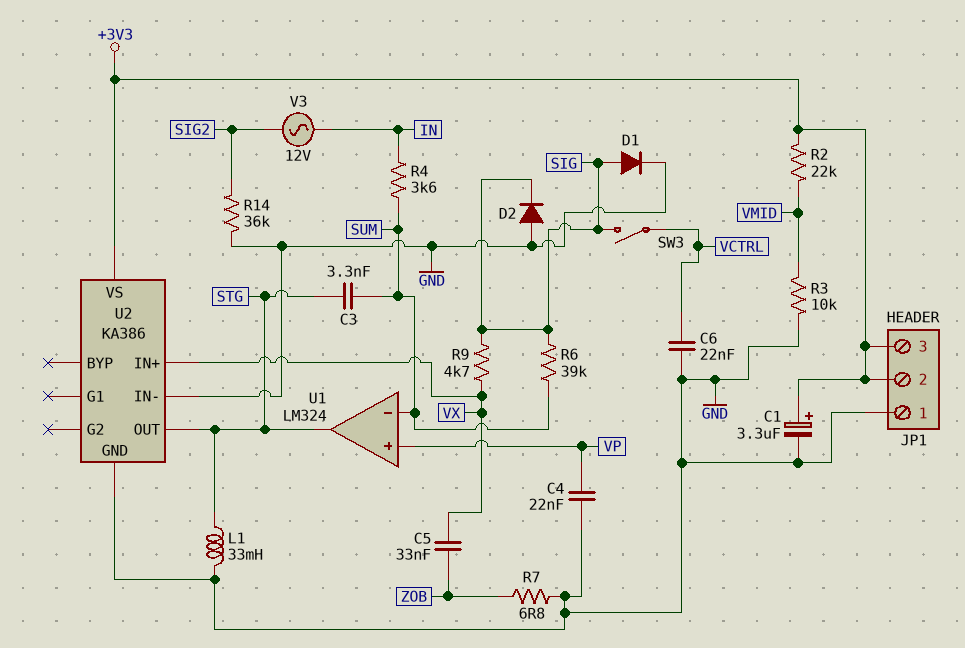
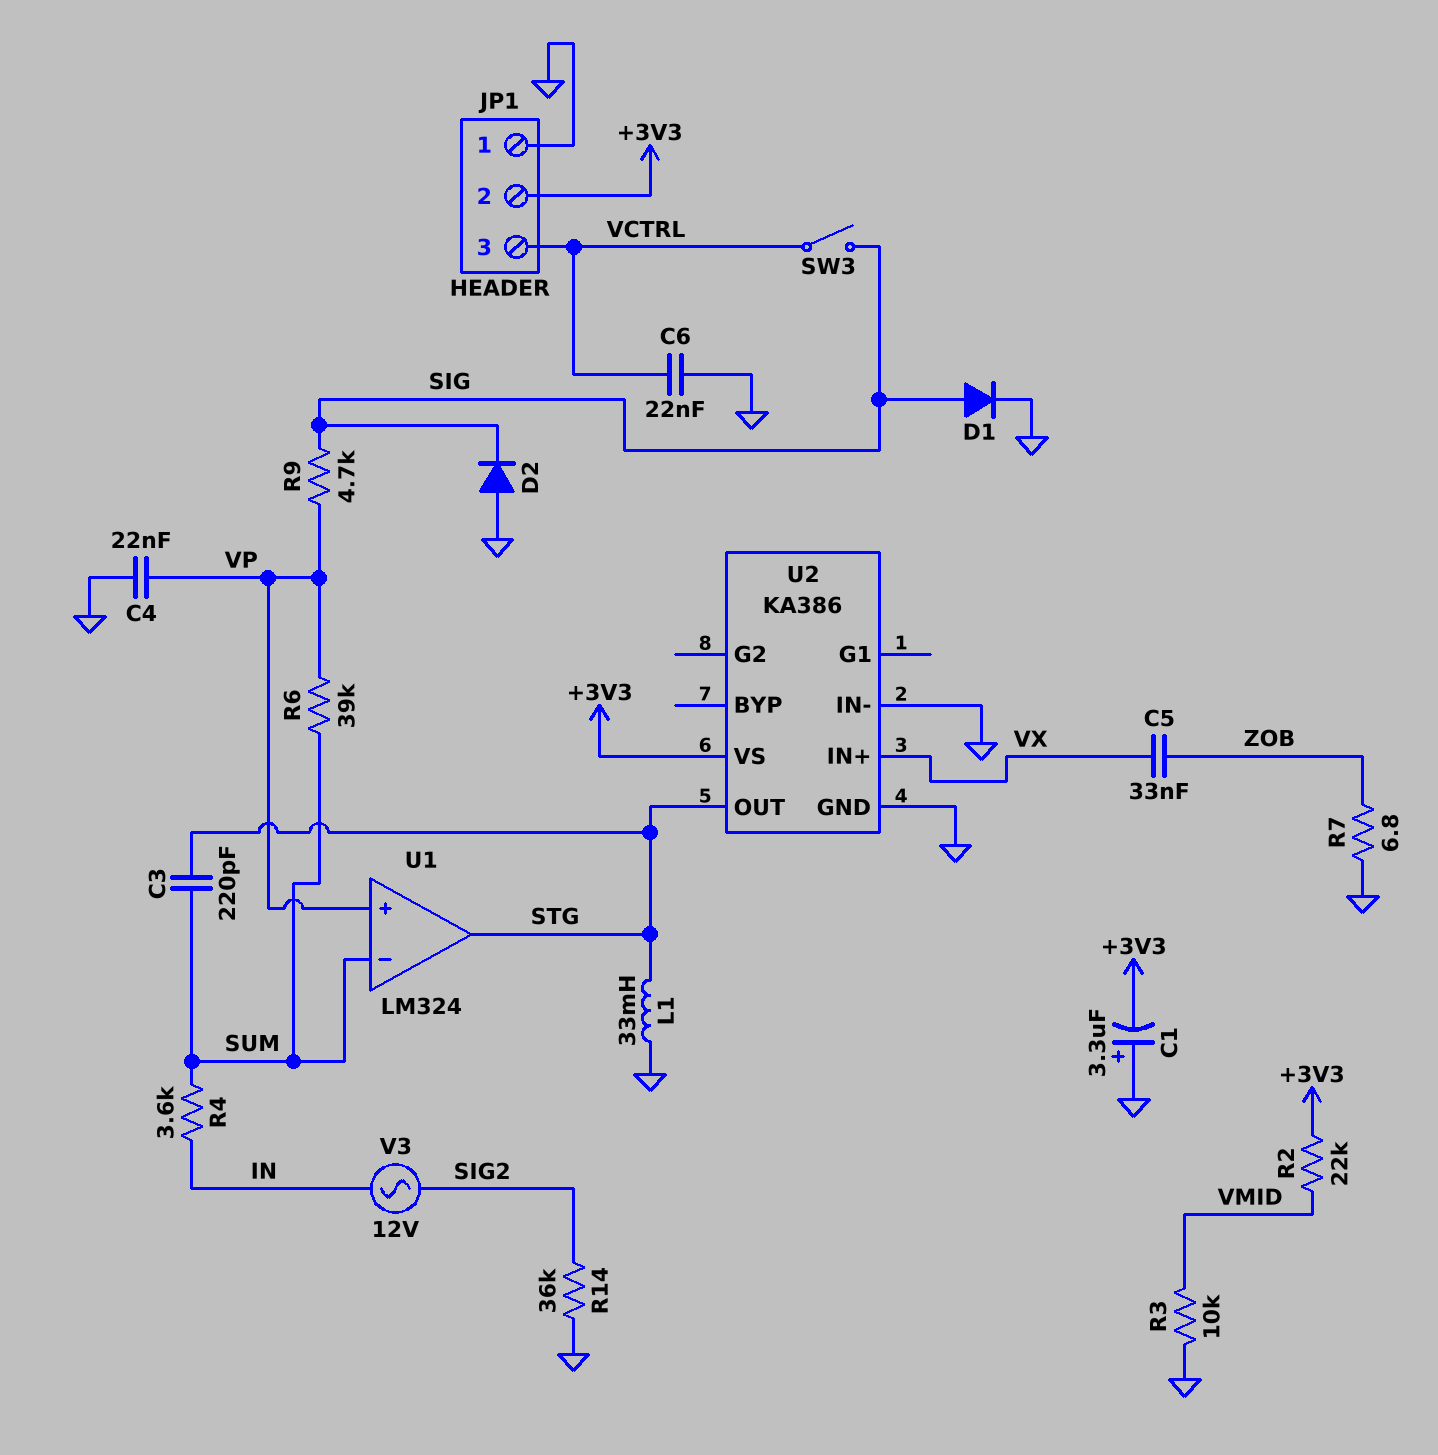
C1: 3.3uF (plus +3V3, minus GND) -> 3.3uF (plus GND, minus +3V3)
C3: 3.3nF (STG, SUM) -> 220pF (STG, SUM)
JP1 pin 3: +3V3 -> VCTRL
R6: 39k (SIG, SUM) -> 39k (SUM, VP)
R9: 4.7k (SIG, VX) -> 4.7k (SIG, VP)

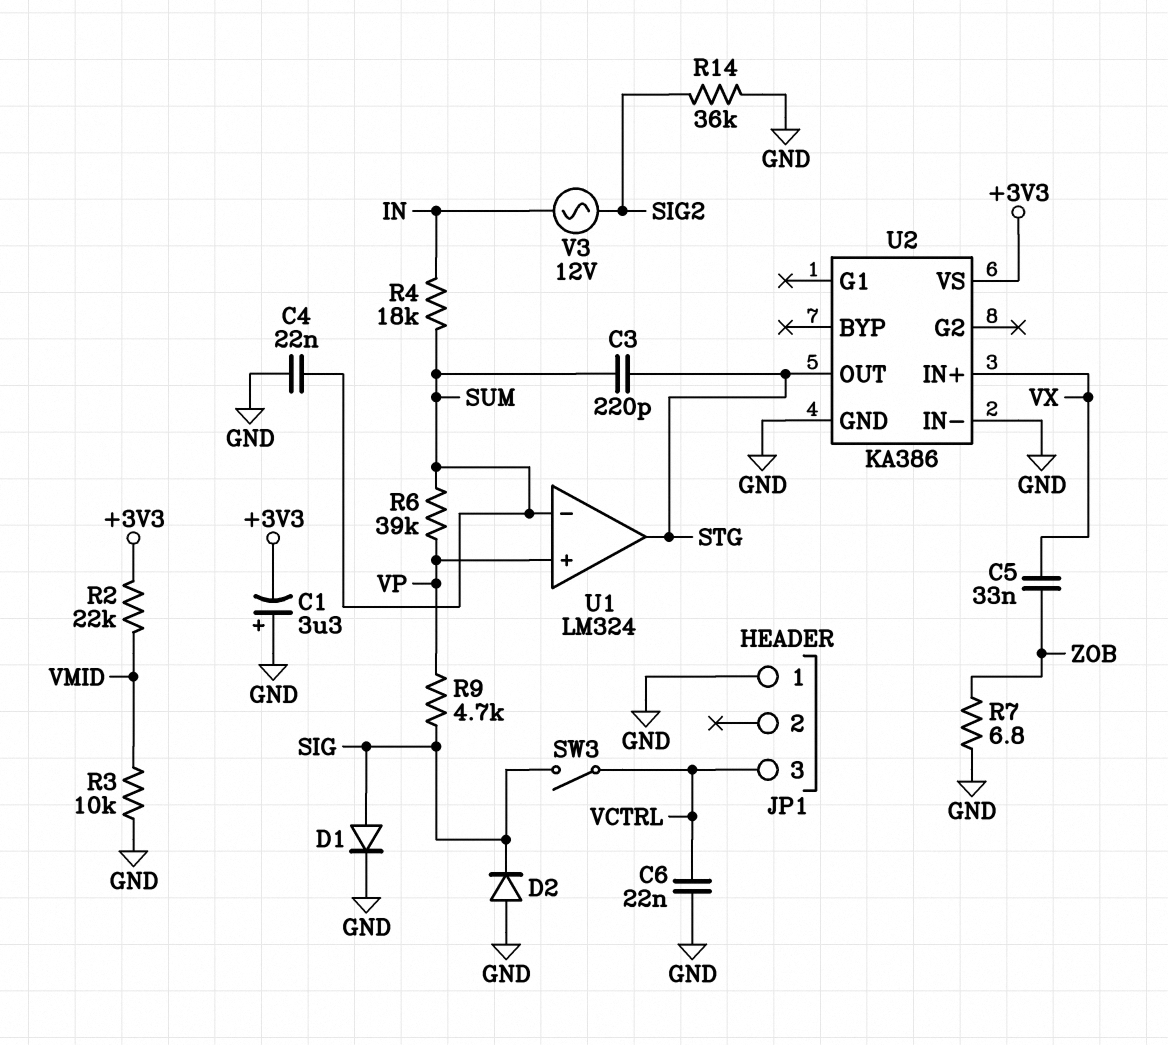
C4: 22nF (GND, VP) -> 22nF (GND, SUM)
JP1 pin 2: +3V3 -> none
L1: 33mH (GND, STG) -> none
R4: 3.6k (IN, SUM) -> 18k (IN, SUM)

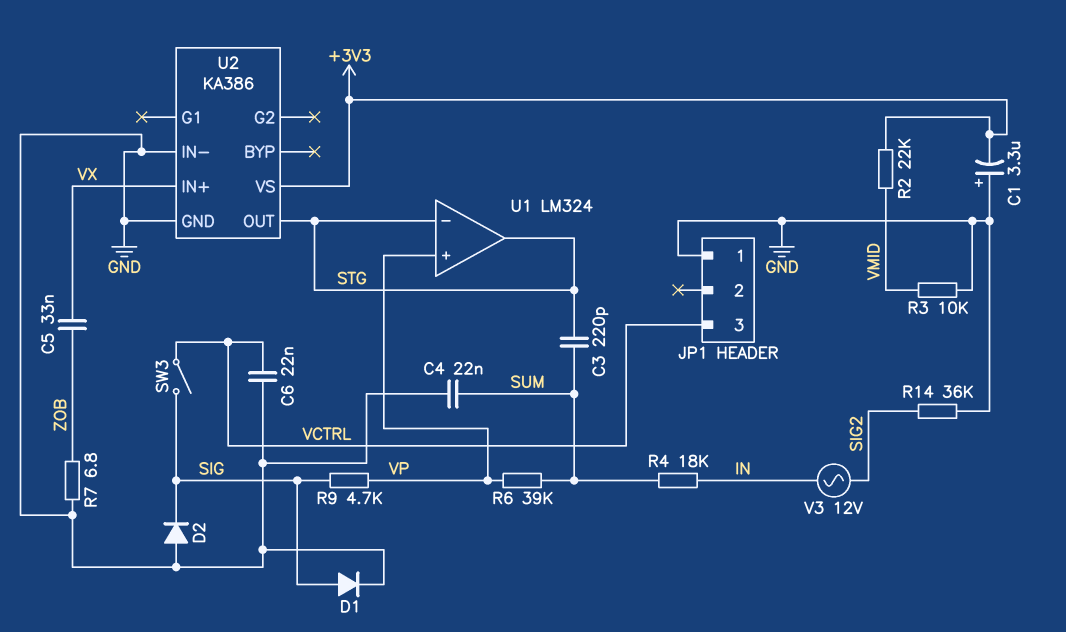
U1 pin in-: SUM -> STG

